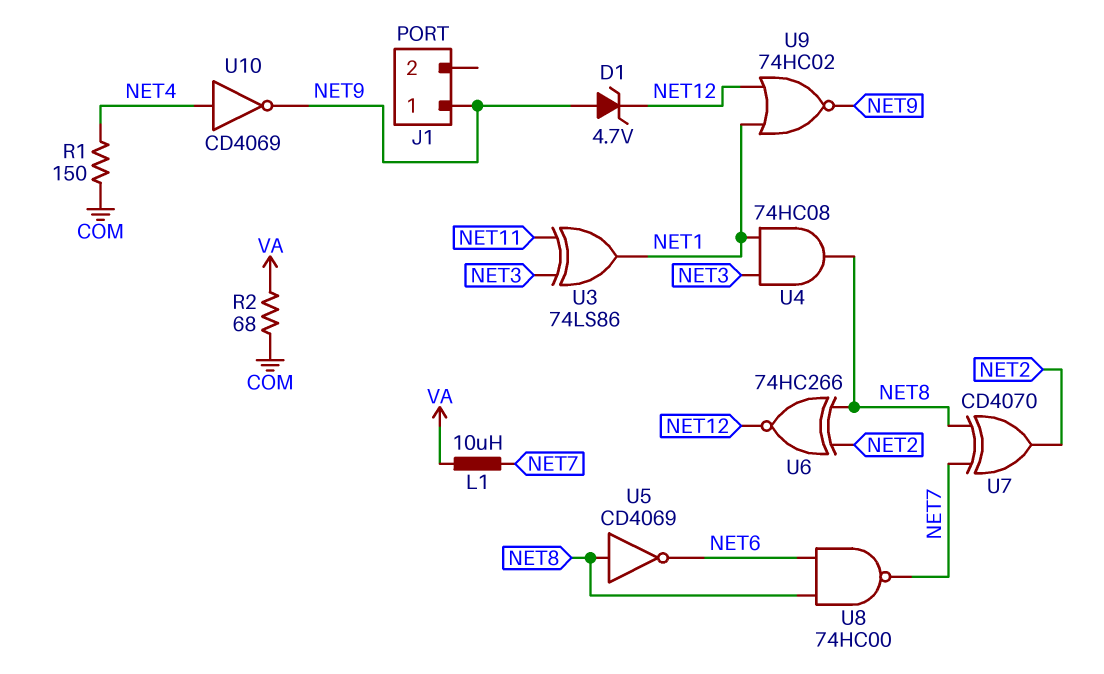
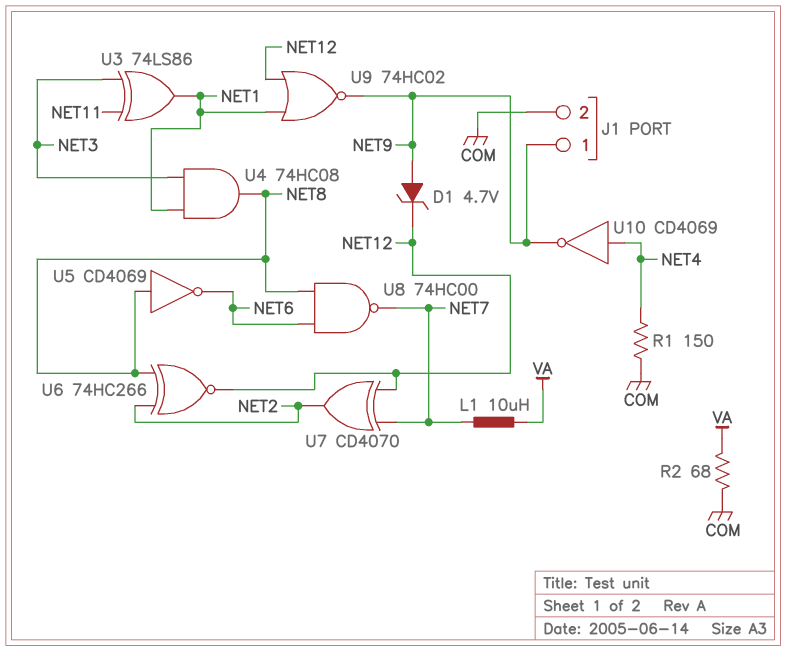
J1 pin 2: none -> COM
U7: XOR CD4070 (in NET7, in NET8, out NET2) -> XOR CD4070 (in NET7, in NET12, out NET2)

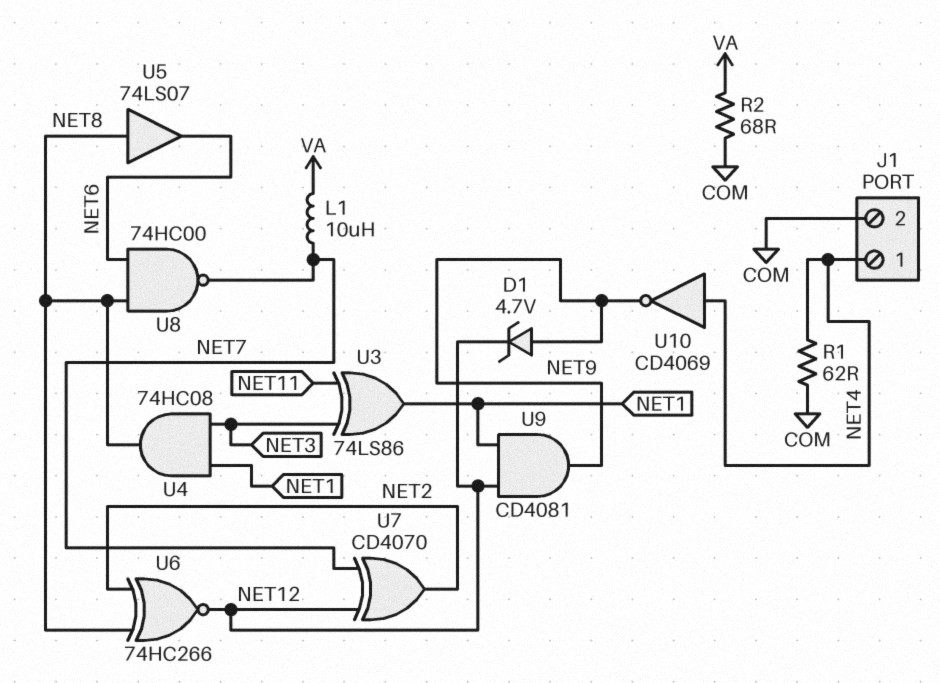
J1 pin 1: NET9 -> NET4
R1: 150 (COM, NET4) -> 62 (COM, NET4)
U5: NOT CD4069 (in NET8, out NET6) -> buffer 74LS07 (in NET8, out NET6)
U9: NOR 74HC02 (in NET1, in NET12, out NET9) -> AND CD4081 (in NET1, in NET12, out NET9)

